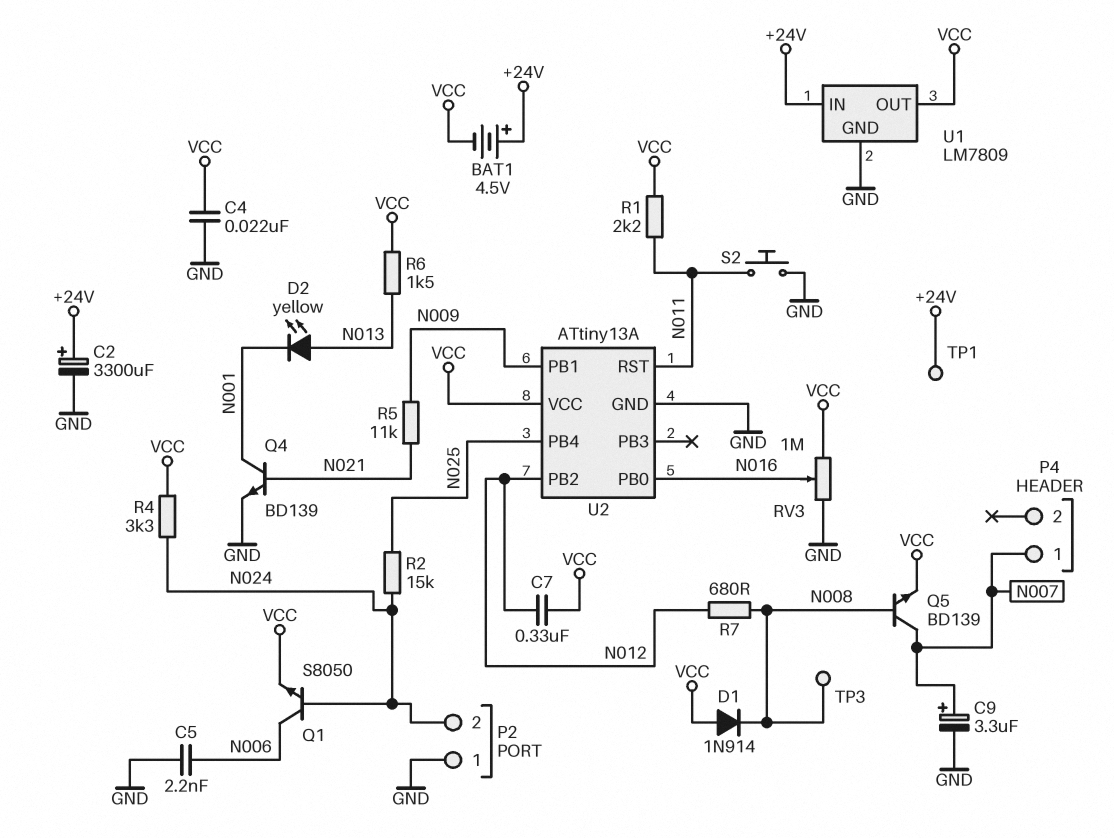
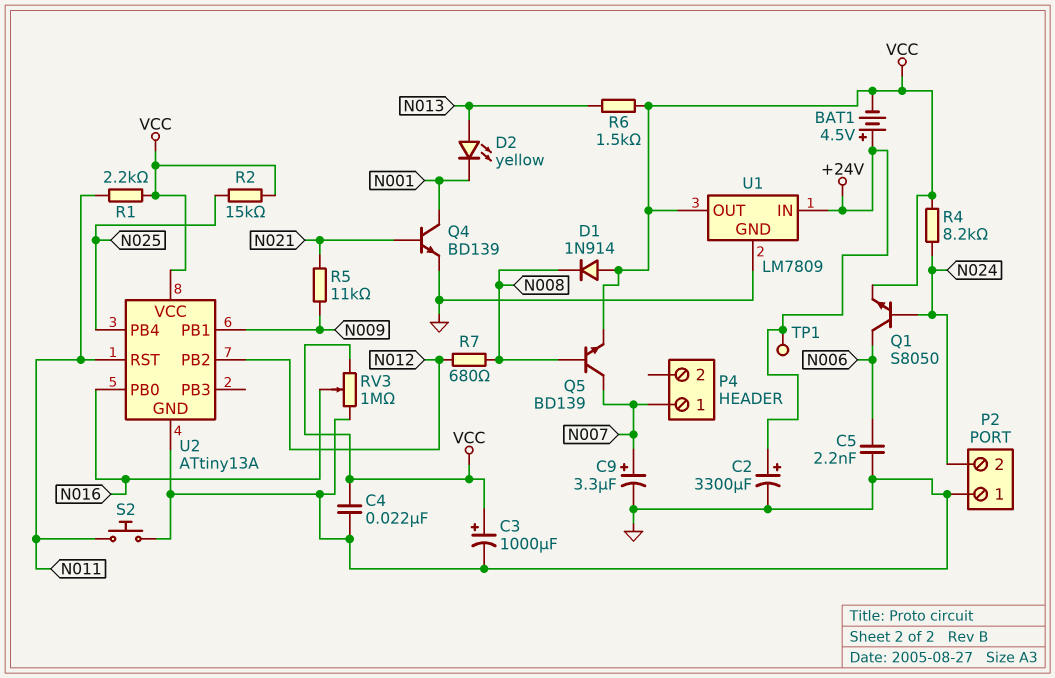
C3: none -> 1000uF (plus VCC, minus GND)
C7: 330nF (N012, VCC) -> none
R2: 15k (N024, N025) -> 15k (N025, VCC)
R4: 3.3k (N024, VCC) -> 8.2k (N024, VCC)
TP3: test point (N008) -> none

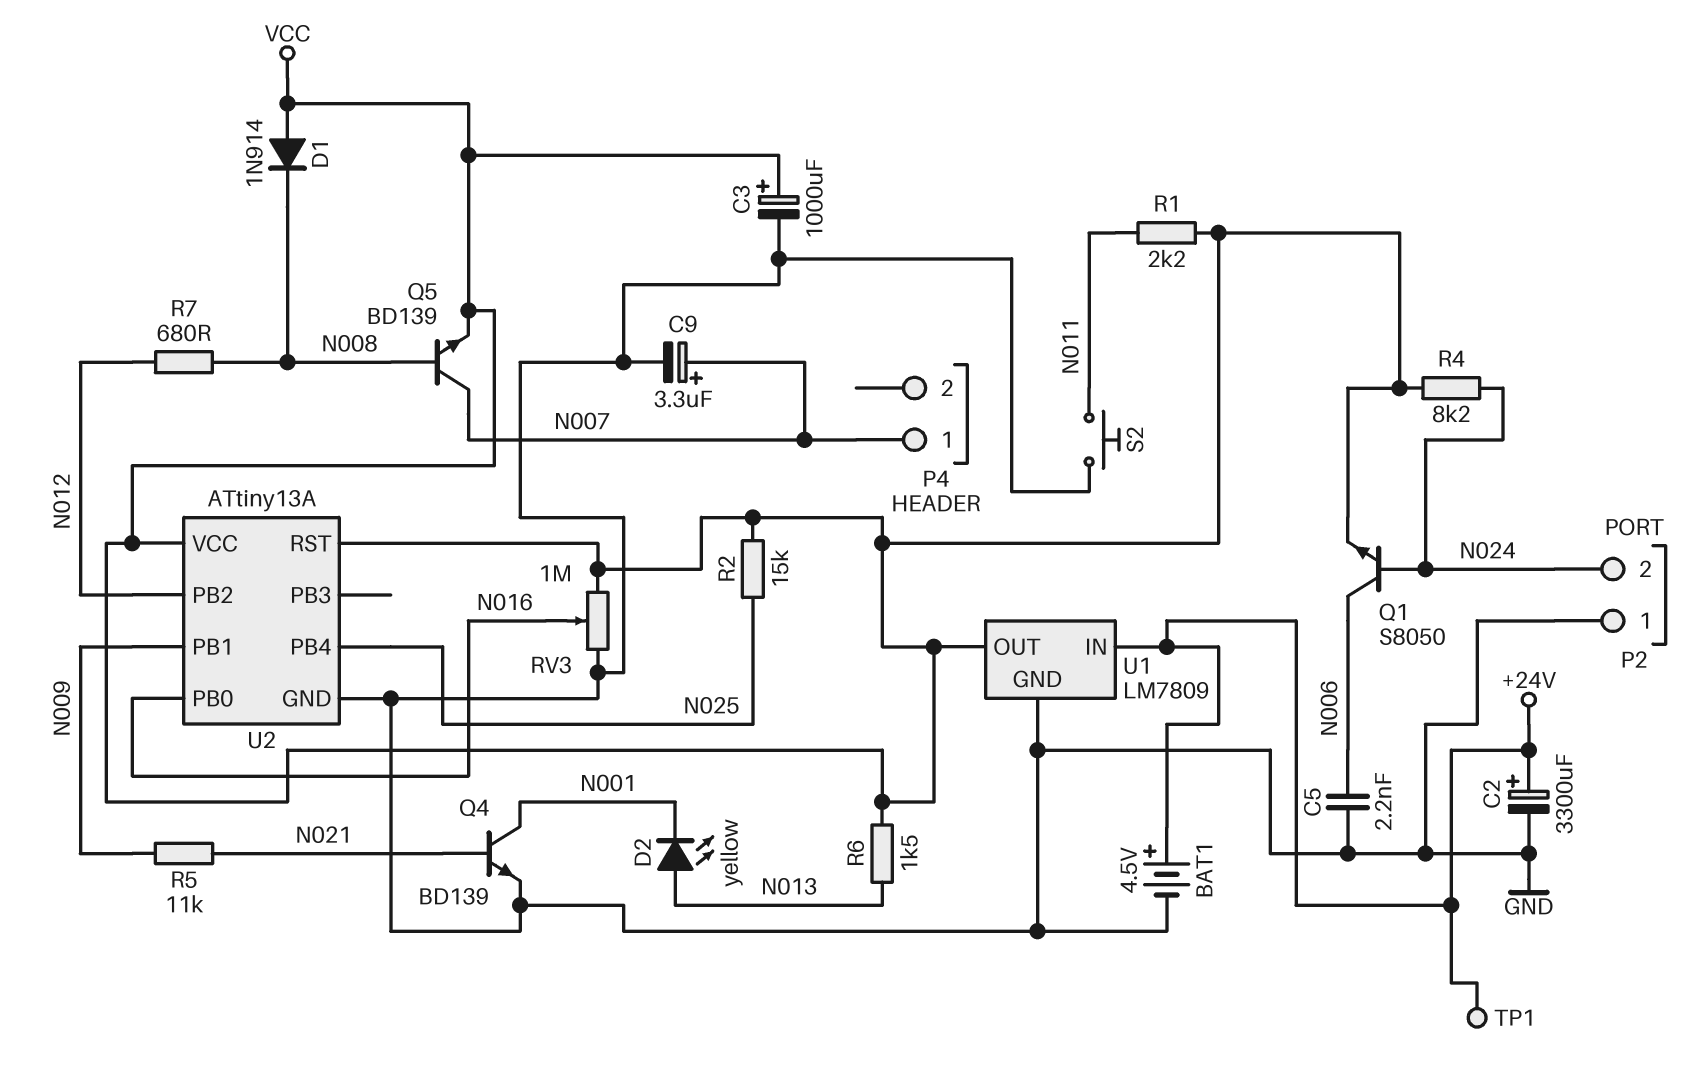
BAT1: 4.5V (plus +24V, minus VCC) -> 4.5V (plus +24V, minus GND)
C4: 22nF (GND, VCC) -> none
U2 pin RST: N011 -> VCC

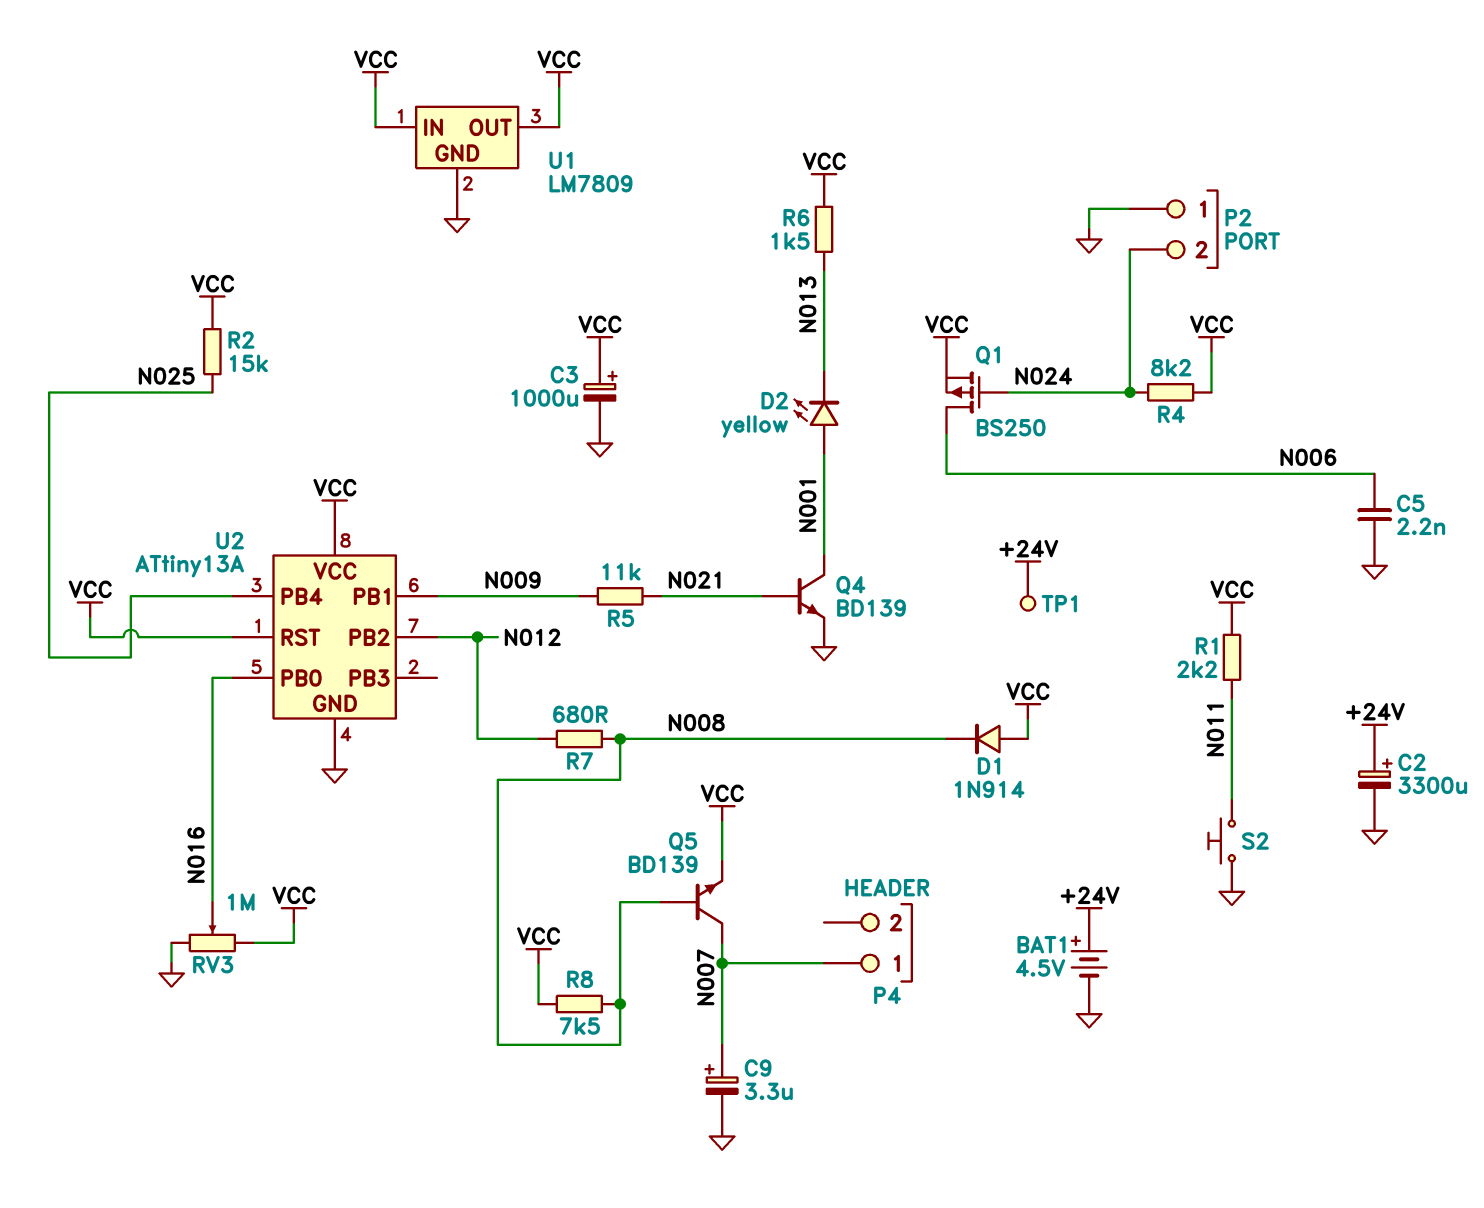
D2: LED yellow (A N013, K N001) -> LED yellow (A N001, K N013)
Q1: NPN S8050 (B N024, C N006, E VCC) -> PMOS BS250 (G N024, D N006, S VCC)
R8: none -> 7.5k (N008, VCC)
U1 pin IN: +24V -> VCC

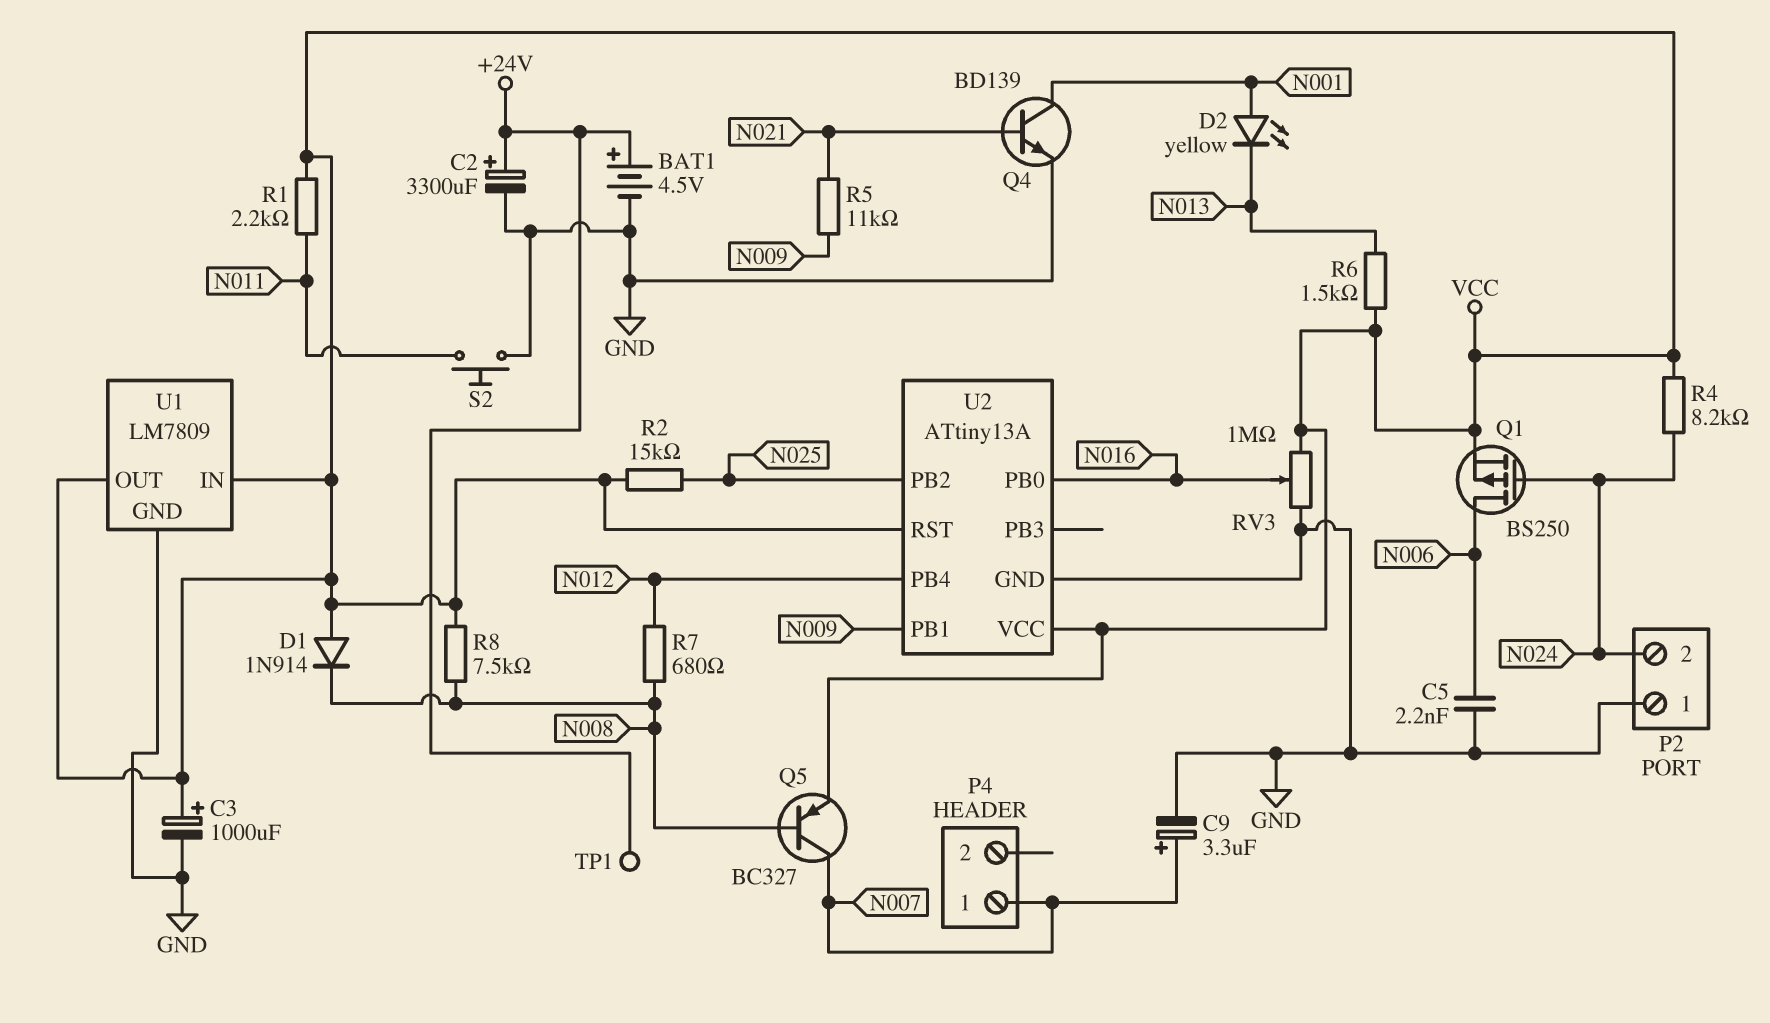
Q5: NPN BD139 (B N008, C N007, E VCC) -> PNP BC327 (B N008, C N007, E VCC)
U2 pin PB2: N012 -> N025
U2 pin PB4: N025 -> N012

